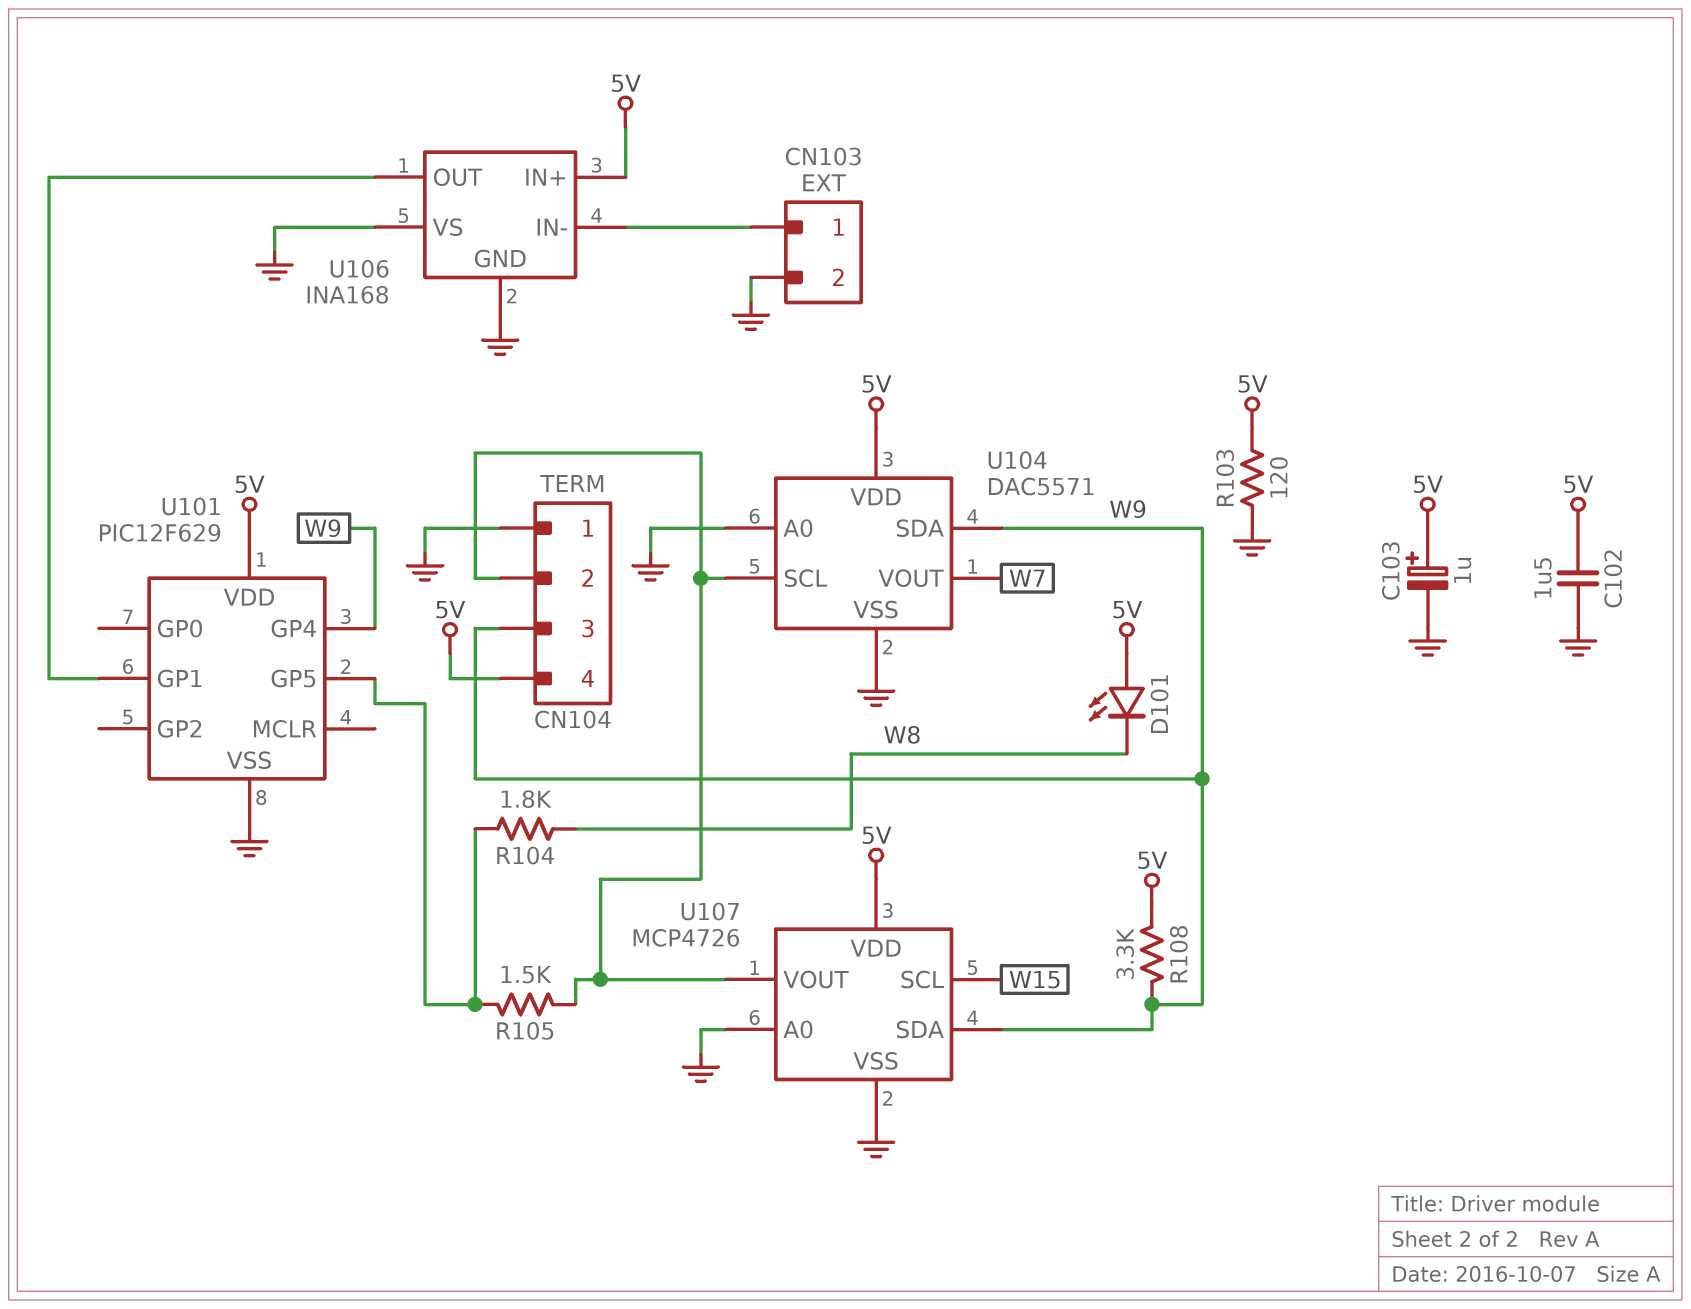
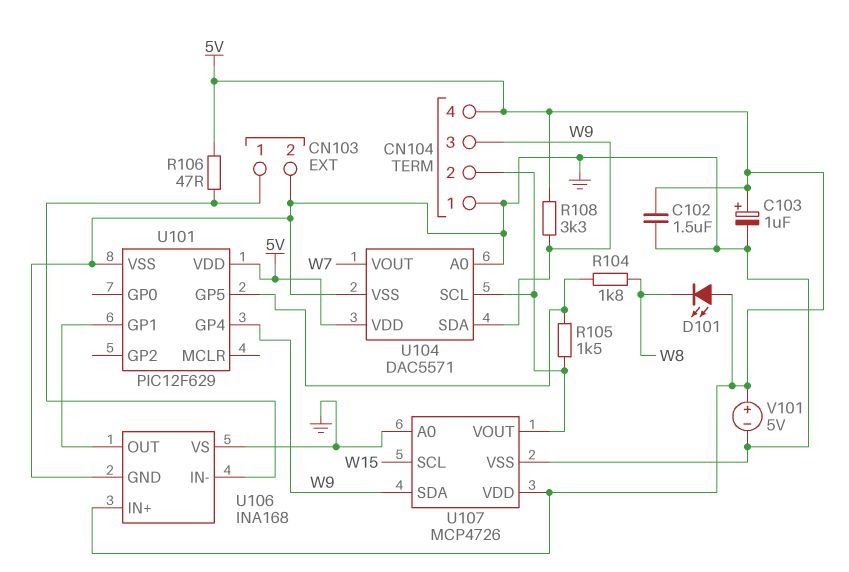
R103: 120 (5V, GND) -> none
R106: none -> 47 (5V, CN103/1)
V101: none -> 5V (plus 5V, minus GND)

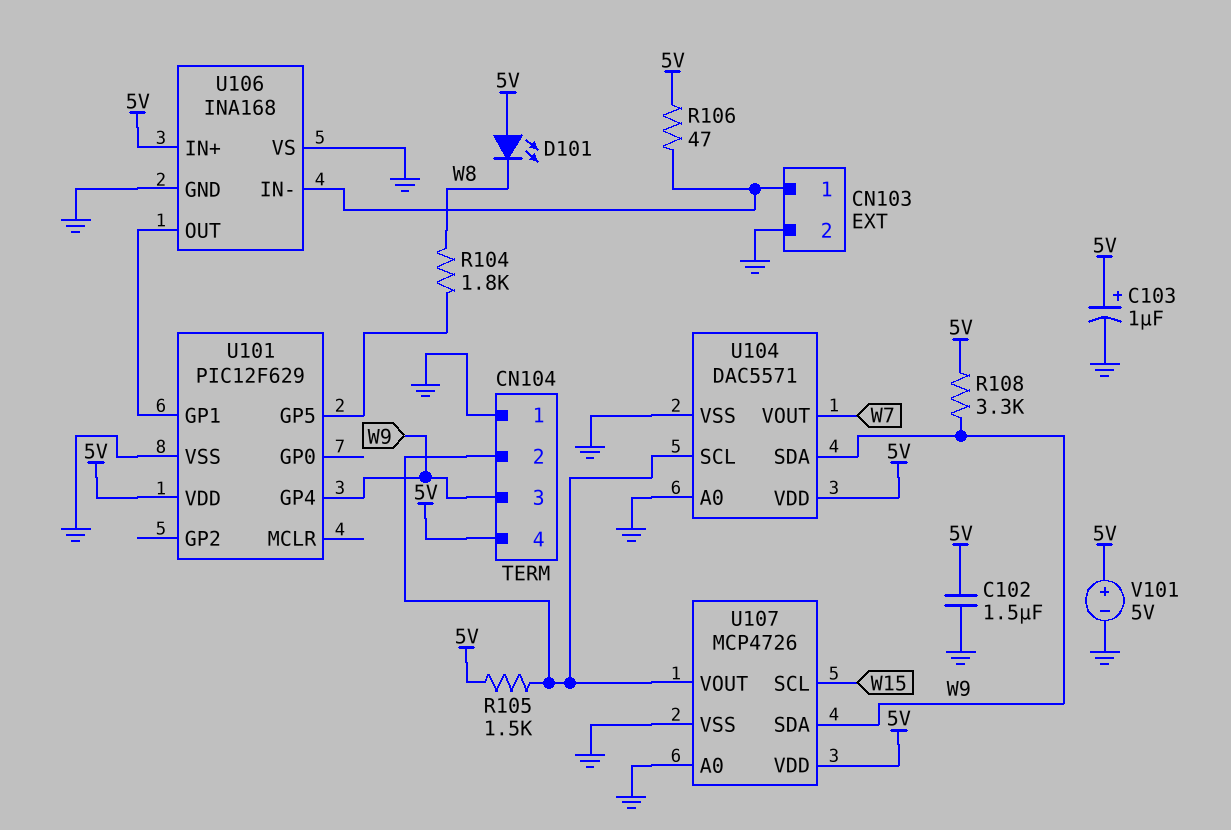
R105: 1.5k (CN104/2, U101/GP5) -> 1.5k (5V, CN104/2)

